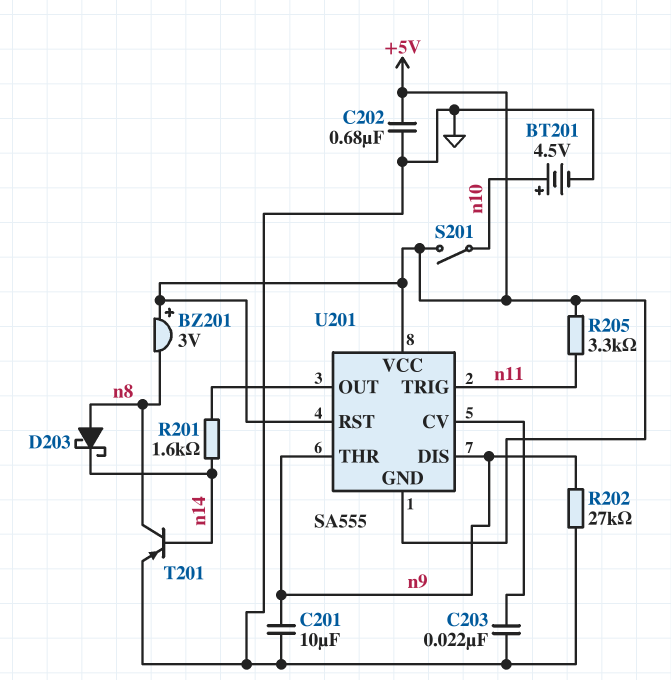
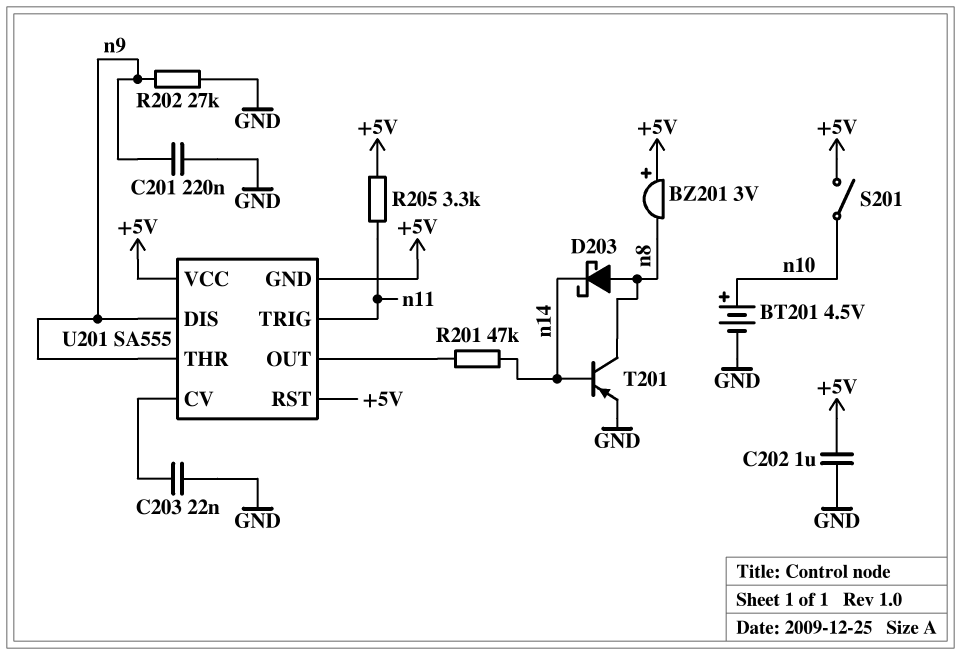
C201: 10uF (GND, n9) -> 220nF (GND, n9)
C202: 680nF (+5V, GND) -> 1uF (+5V, GND)
R201: 1.6k (U201/OUT, n14) -> 47k (U201/OUT, n14)

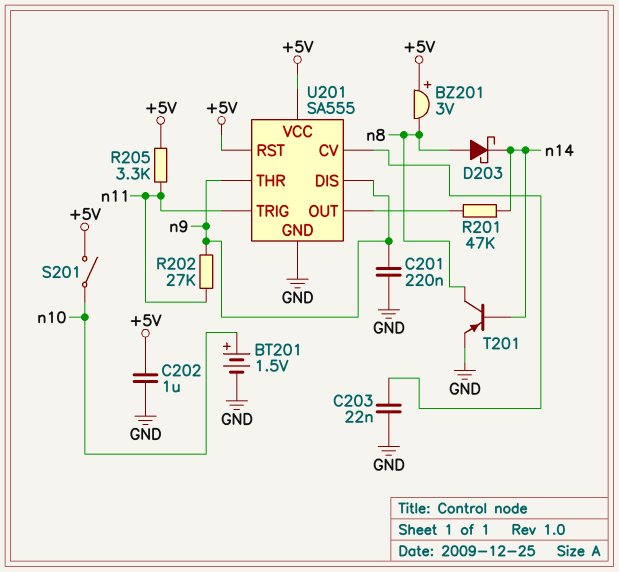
BT201: 4.5V (plus n10, minus GND) -> 1.5V (plus n10, minus GND)
R202: 27k (GND, n9) -> 27k (n9, n11)
U201 pin GND: +5V -> GND

